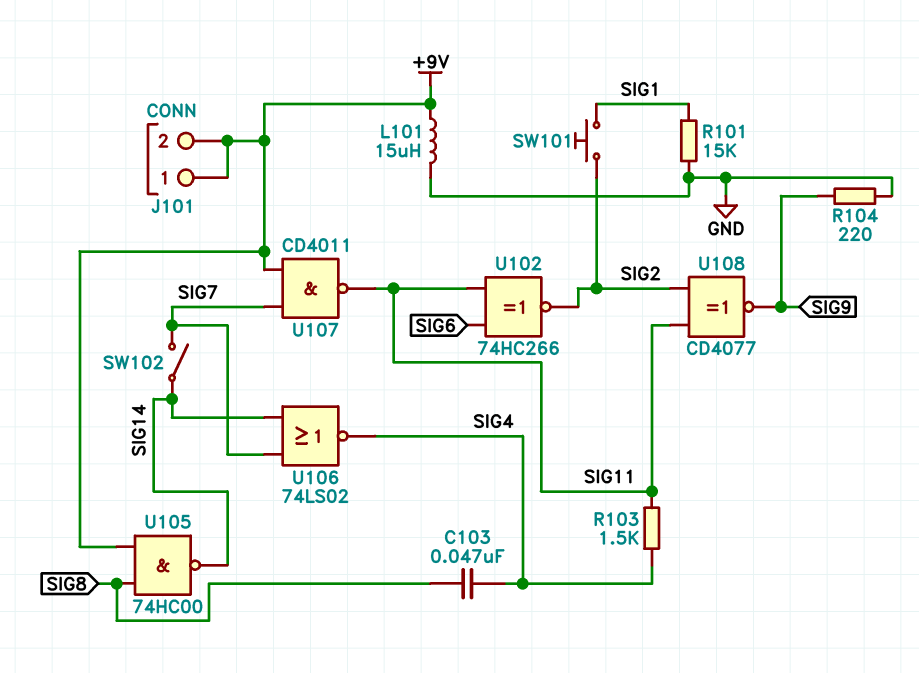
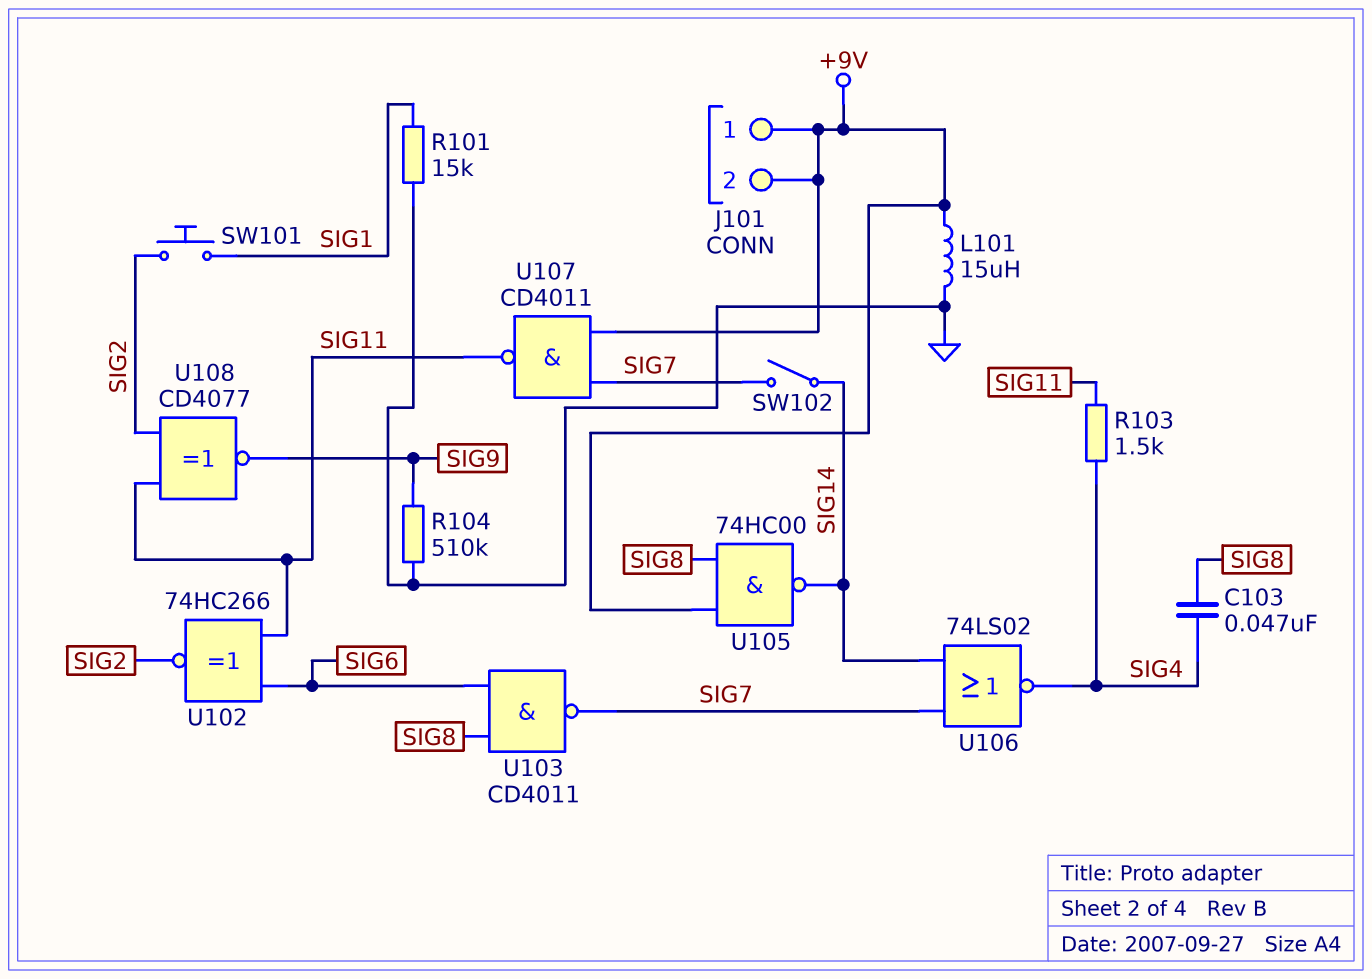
R104: 220 (GND, SIG9) -> 510k (GND, SIG9)
U103: none -> NAND CD4011 (in SIG6, in SIG8, out SIG7)

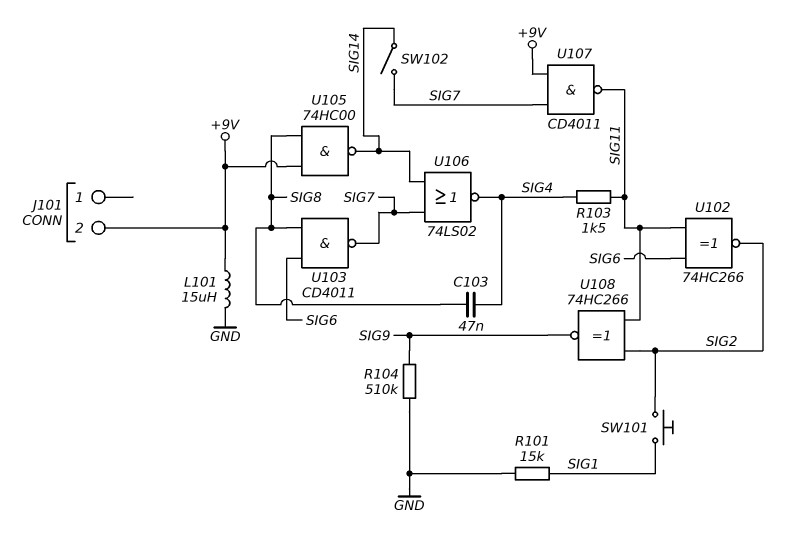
J101 pin 1: +9V -> none
U108: XNOR CD4077 (in SIG2, in SIG11, out SIG9) -> XNOR 74HC266 (in SIG2, in SIG11, out SIG9)

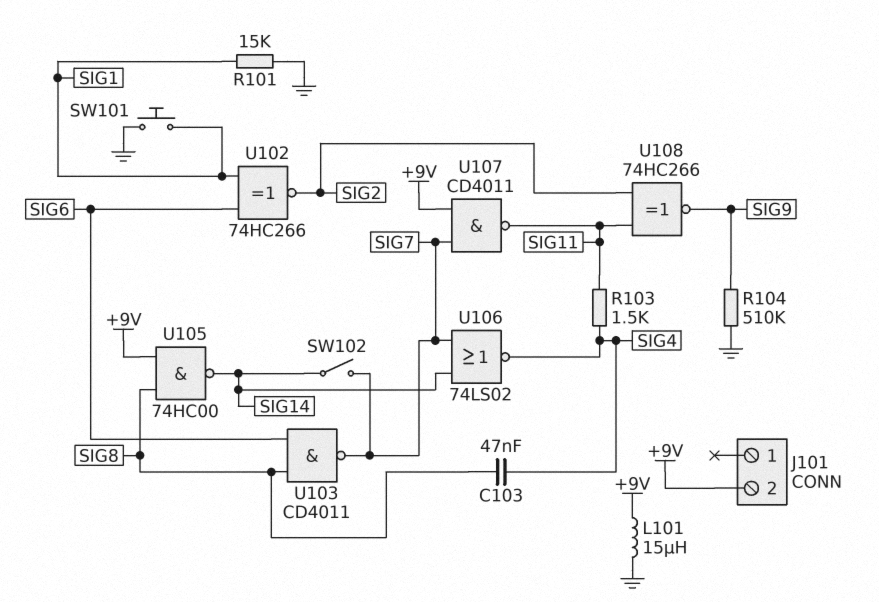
SW101: button (SIG1, SIG2) -> button (GND, SIG1)
U102: XNOR 74HC266 (in SIG6, in SIG11, out SIG2) -> XNOR 74HC266 (in SIG1, in SIG6, out SIG2)

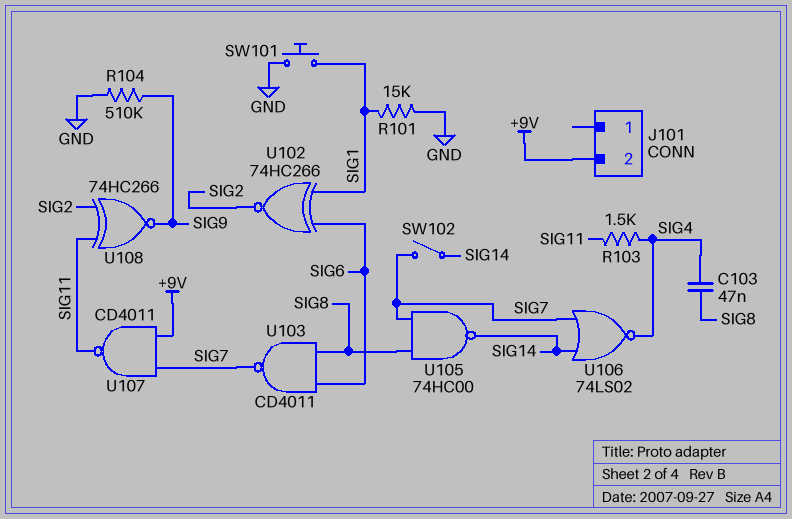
L101: 15uH (+9V, GND) -> none
U105: NAND 74HC00 (in +9V, in SIG8, out SIG14) -> NAND 74HC00 (in SIG7, in SIG8, out SIG14)

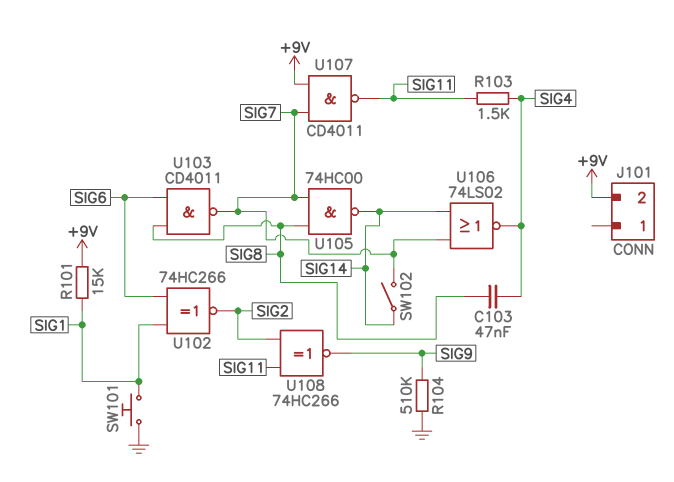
R101: 15k (GND, SIG1) -> 15k (+9V, SIG1)

